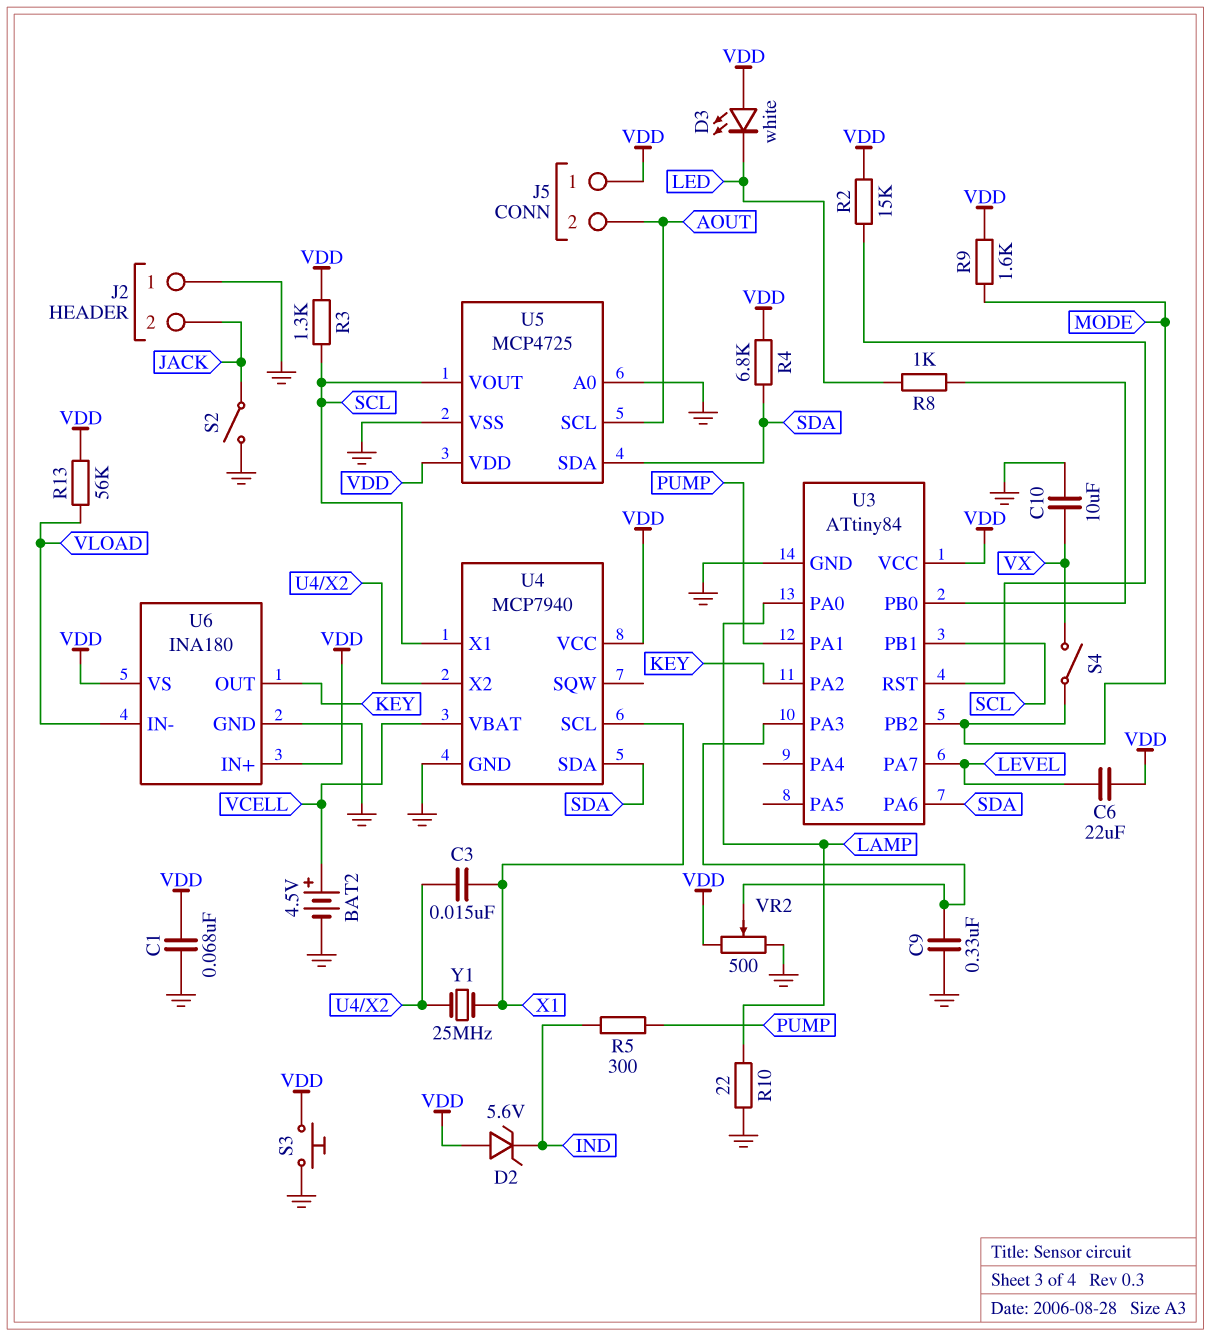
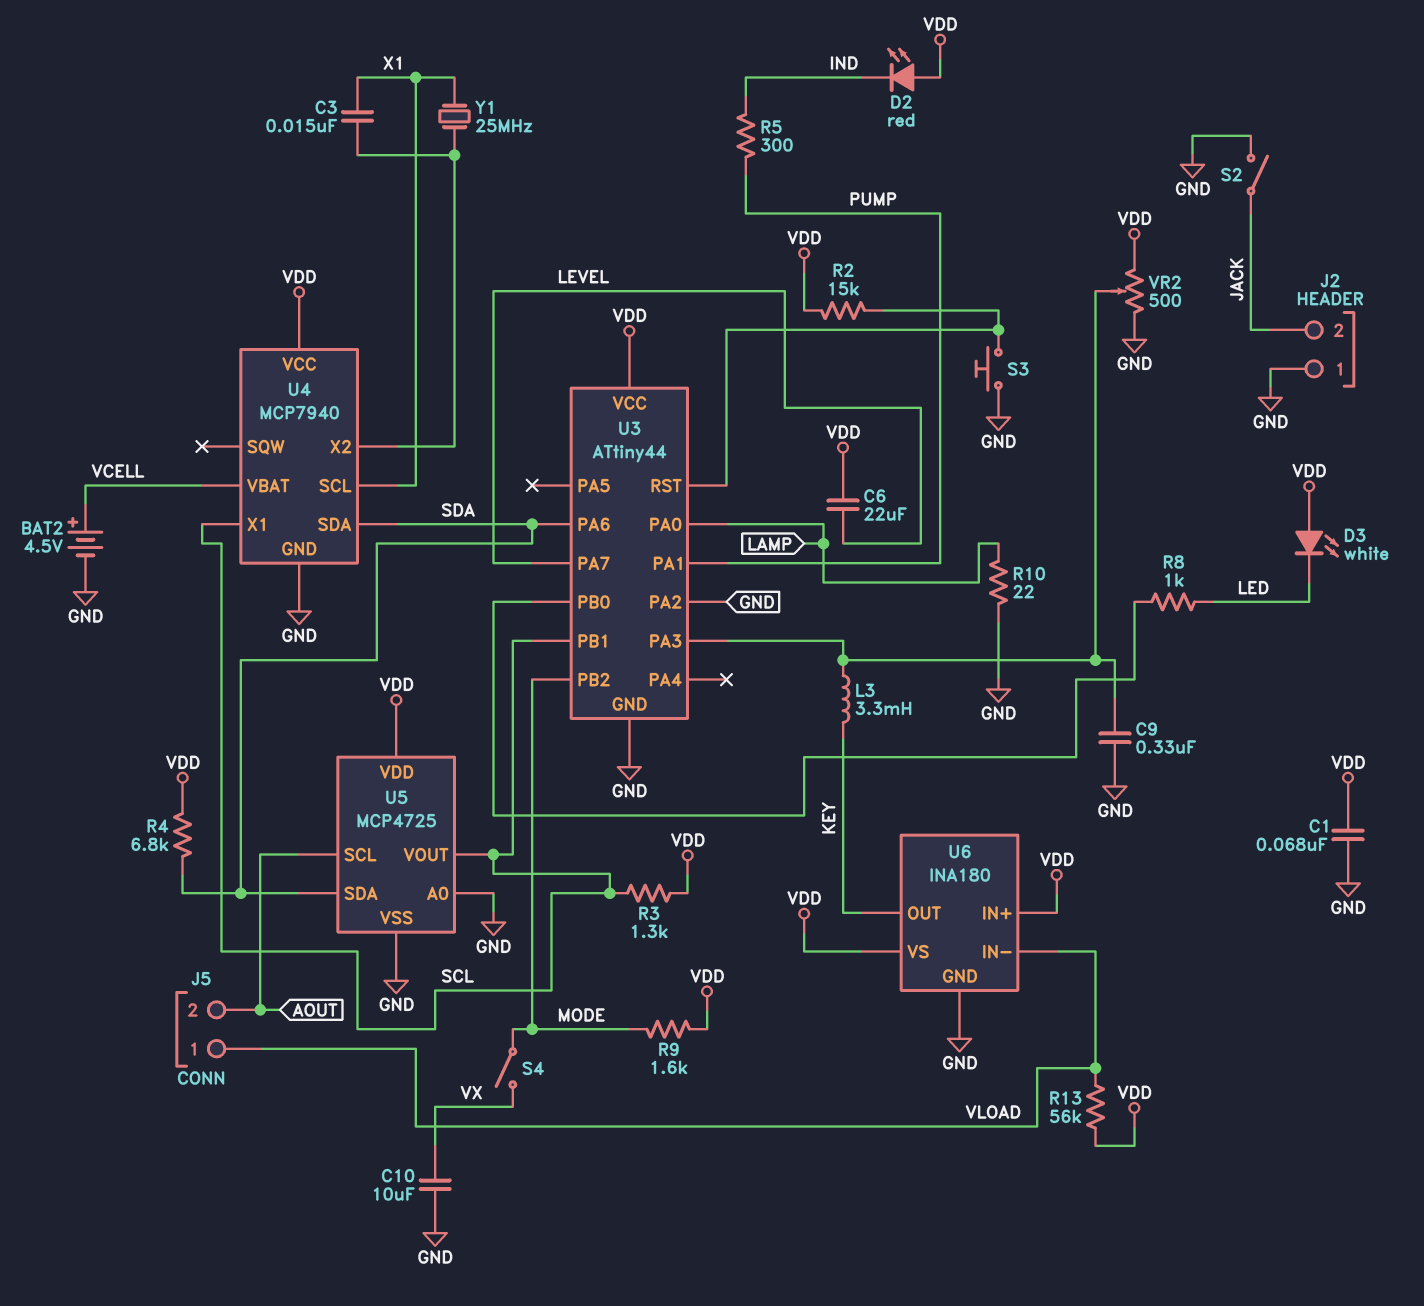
D2: zener 5.6V (A VDD, K IND) -> LED red (A VDD, K IND)
J5 pin 1: VDD -> VLOAD
L3: none -> 3.3mH (KEY, U3/PA3)
S3: button (GND, VDD) -> button (GND, U3/RST)
U3: ATtiny84 -> ATtiny44
U3 pin PA2: KEY -> GND

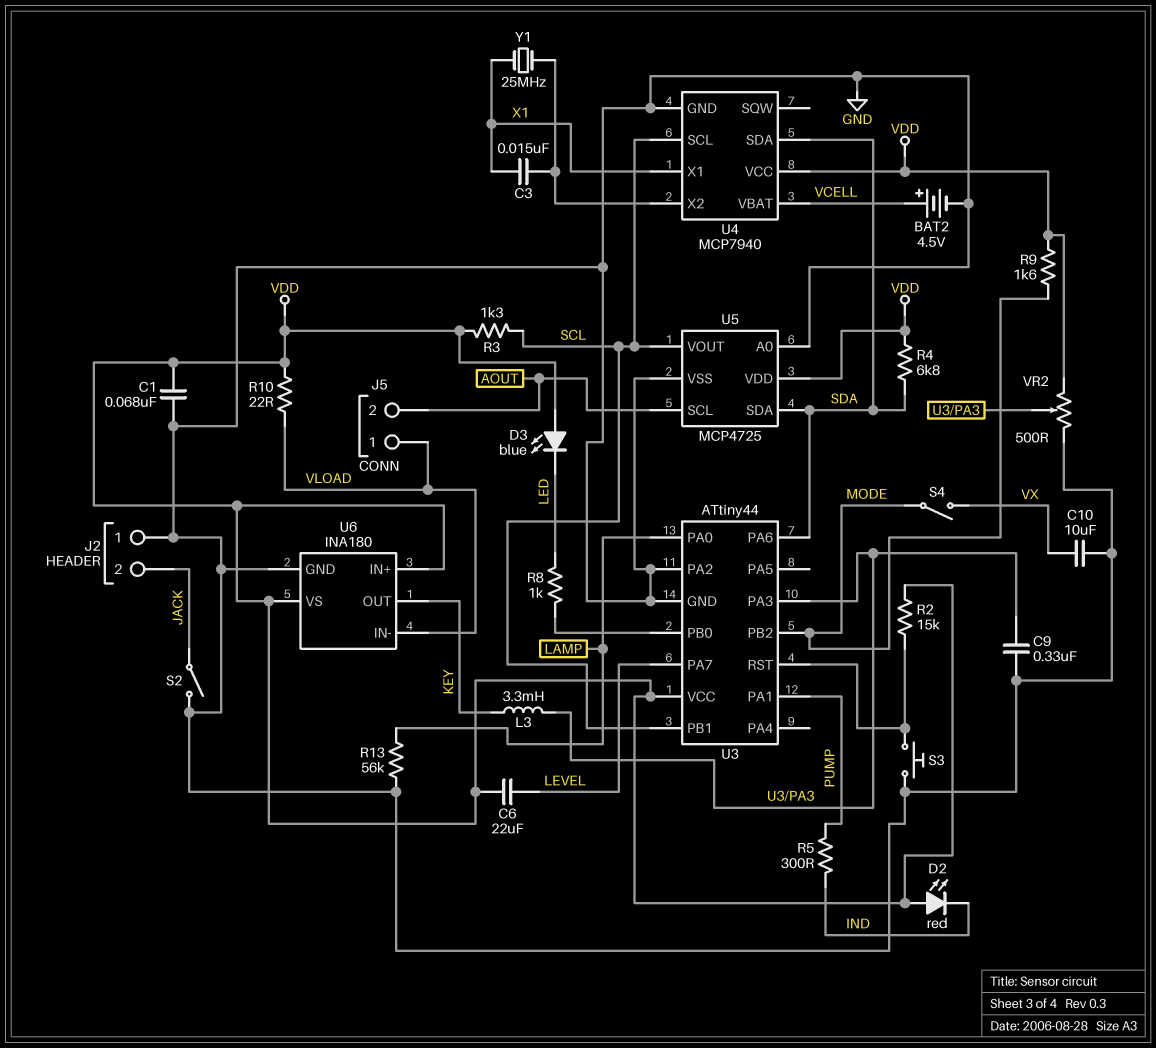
D3: LED white (A VDD, K LED) -> LED blue (A VDD, K LED)
R10: 22 (GND, LAMP) -> 22 (VDD, VLOAD)
R13: 56k (VDD, VLOAD) -> 56k (GND, LAMP)
U4 pin SCL: X1 -> SCL
U4 pin X1: SCL -> X1

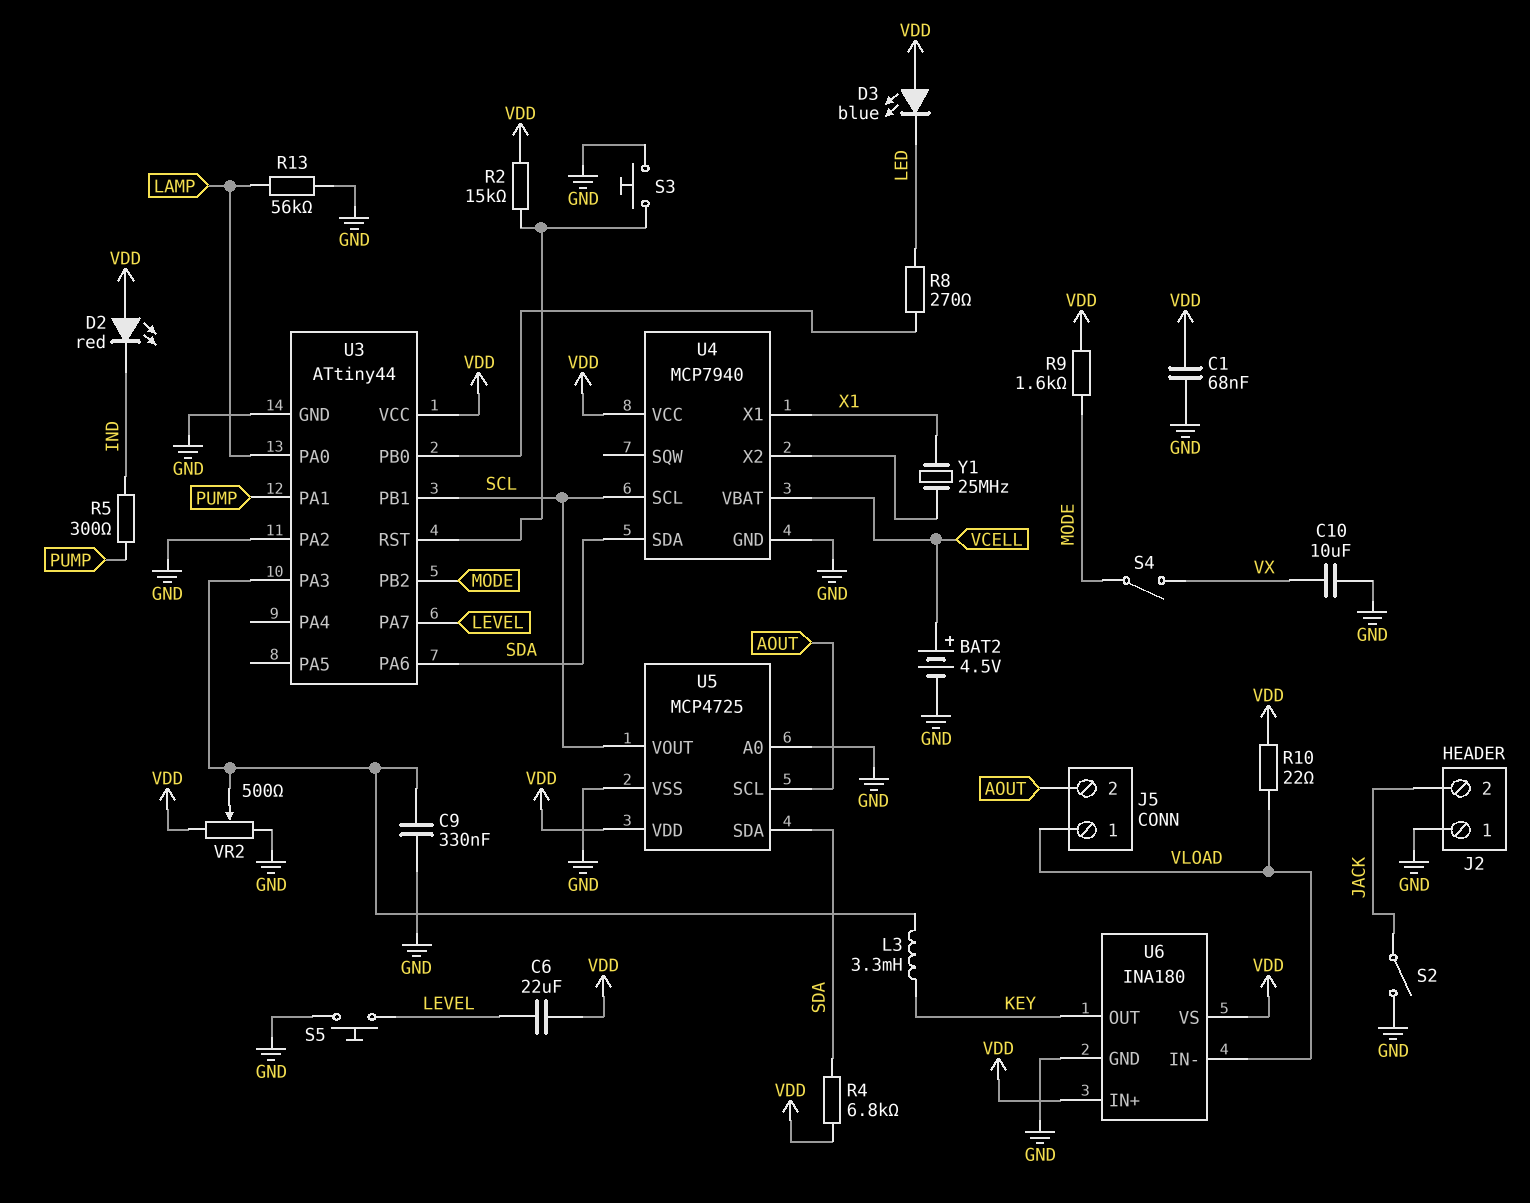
C3: 15nF (U4/X2, X1) -> none
R3: 1.3k (SCL, VDD) -> none
R8: 1k (LED, U3/PB0) -> 270 (LED, U3/PB0)
S5: none -> button (GND, LEVEL)

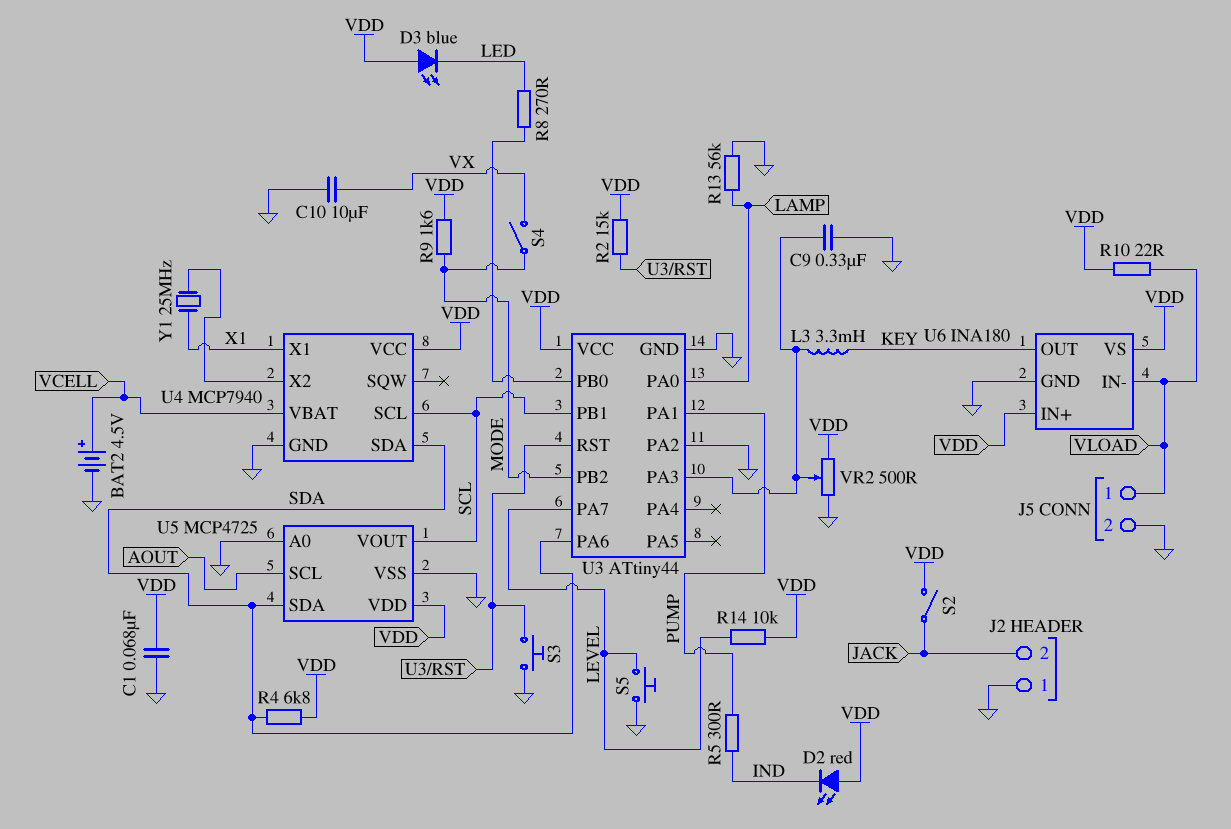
C6: 22uF (LEVEL, VDD) -> none
J5 pin 2: AOUT -> GND
R14: none -> 10k (LEVEL, VDD)
S2: switch (GND, JACK) -> switch (JACK, VDD)

